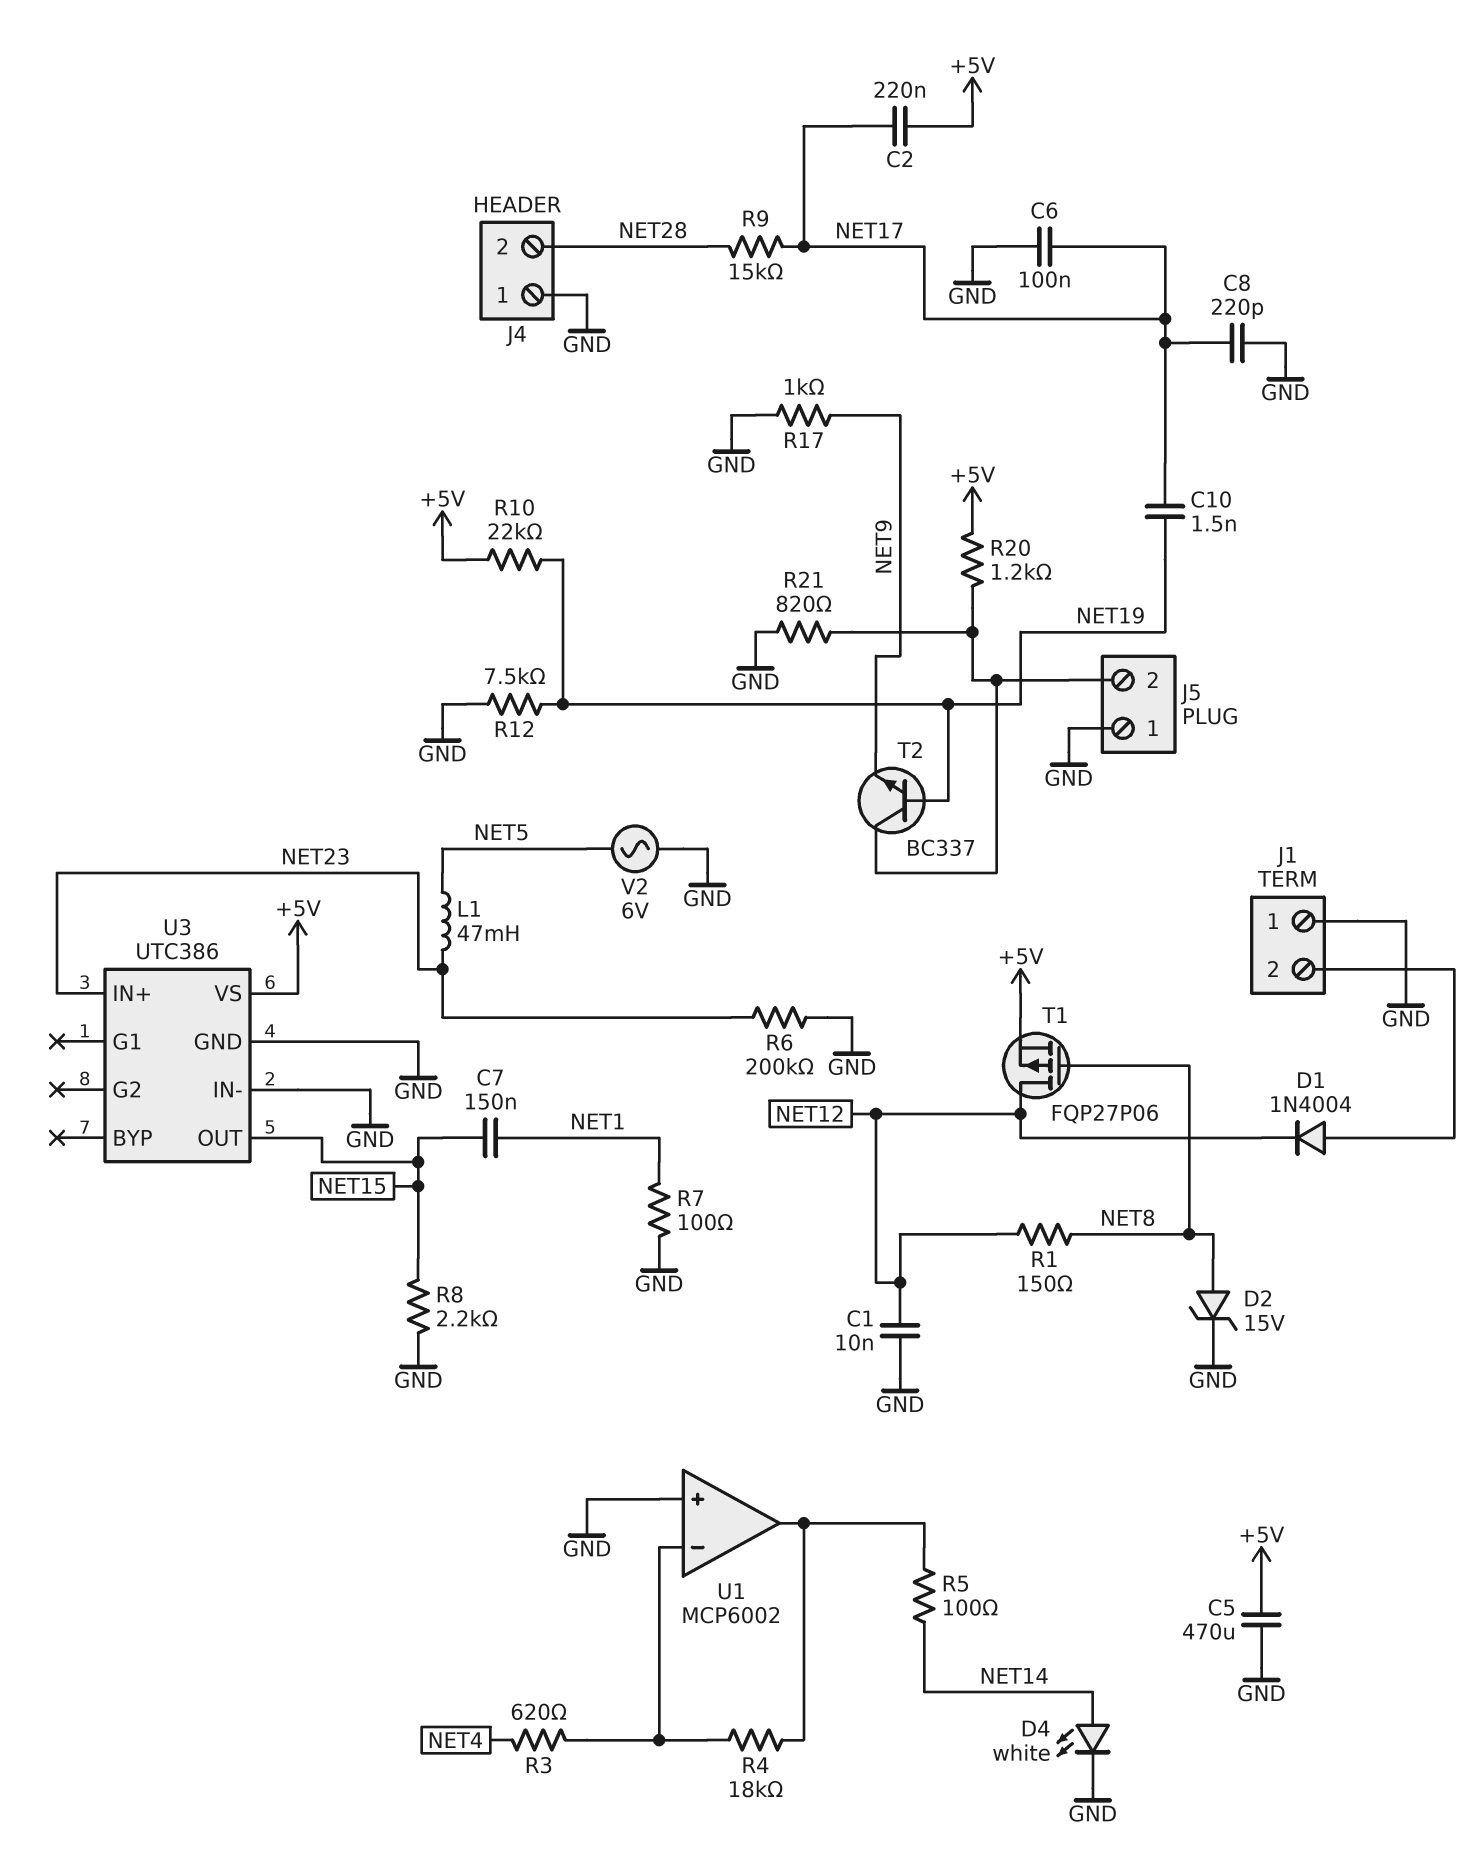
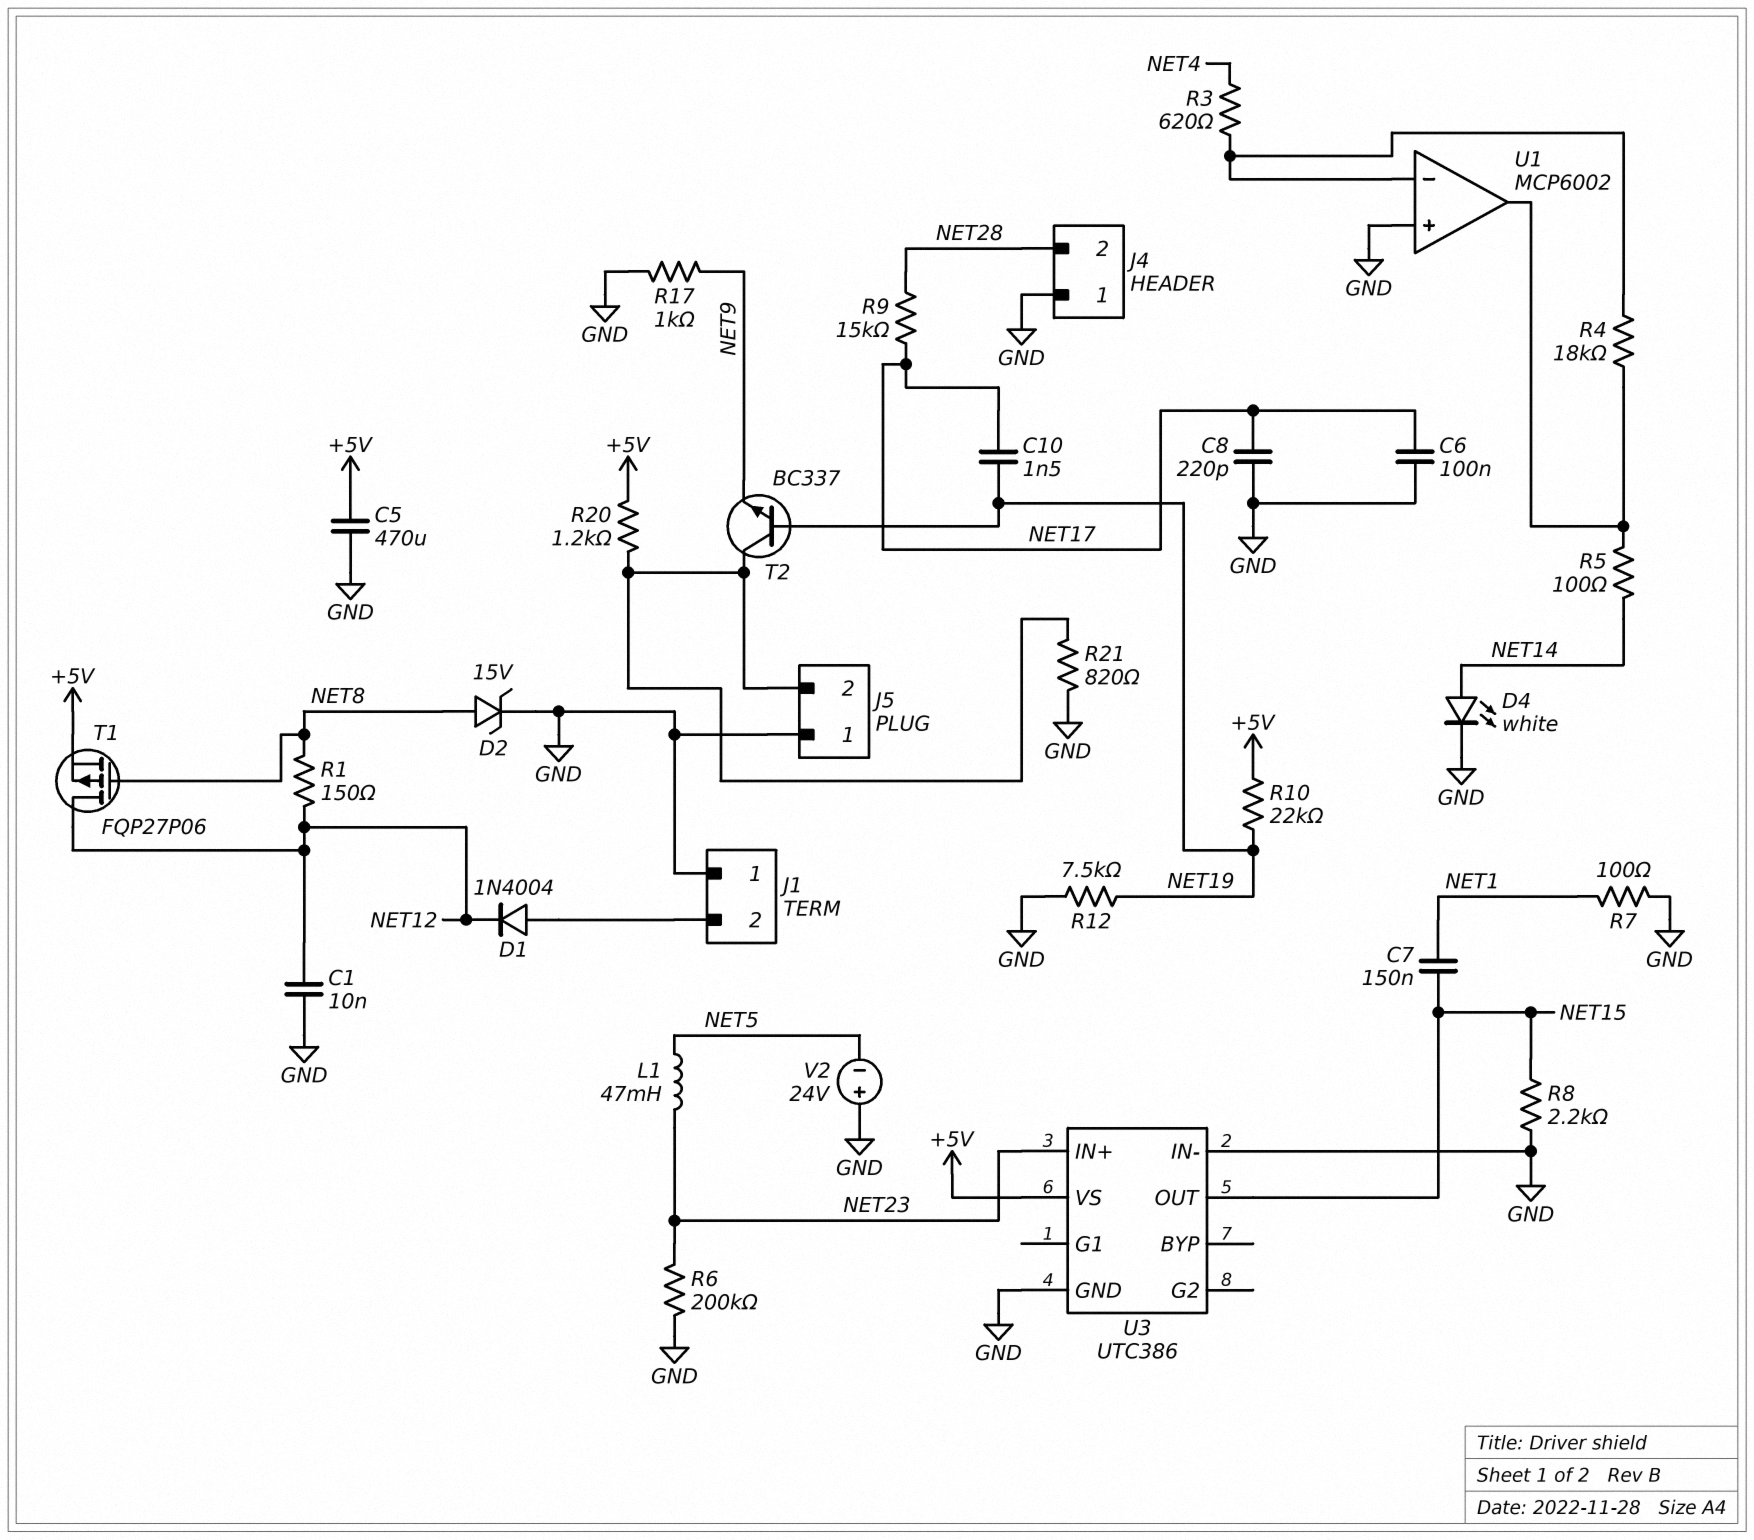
C2: 220nF (+5V, NET17) -> none
V2: AC 6V (GND, NET5) -> 24V (plus GND, minus NET5)

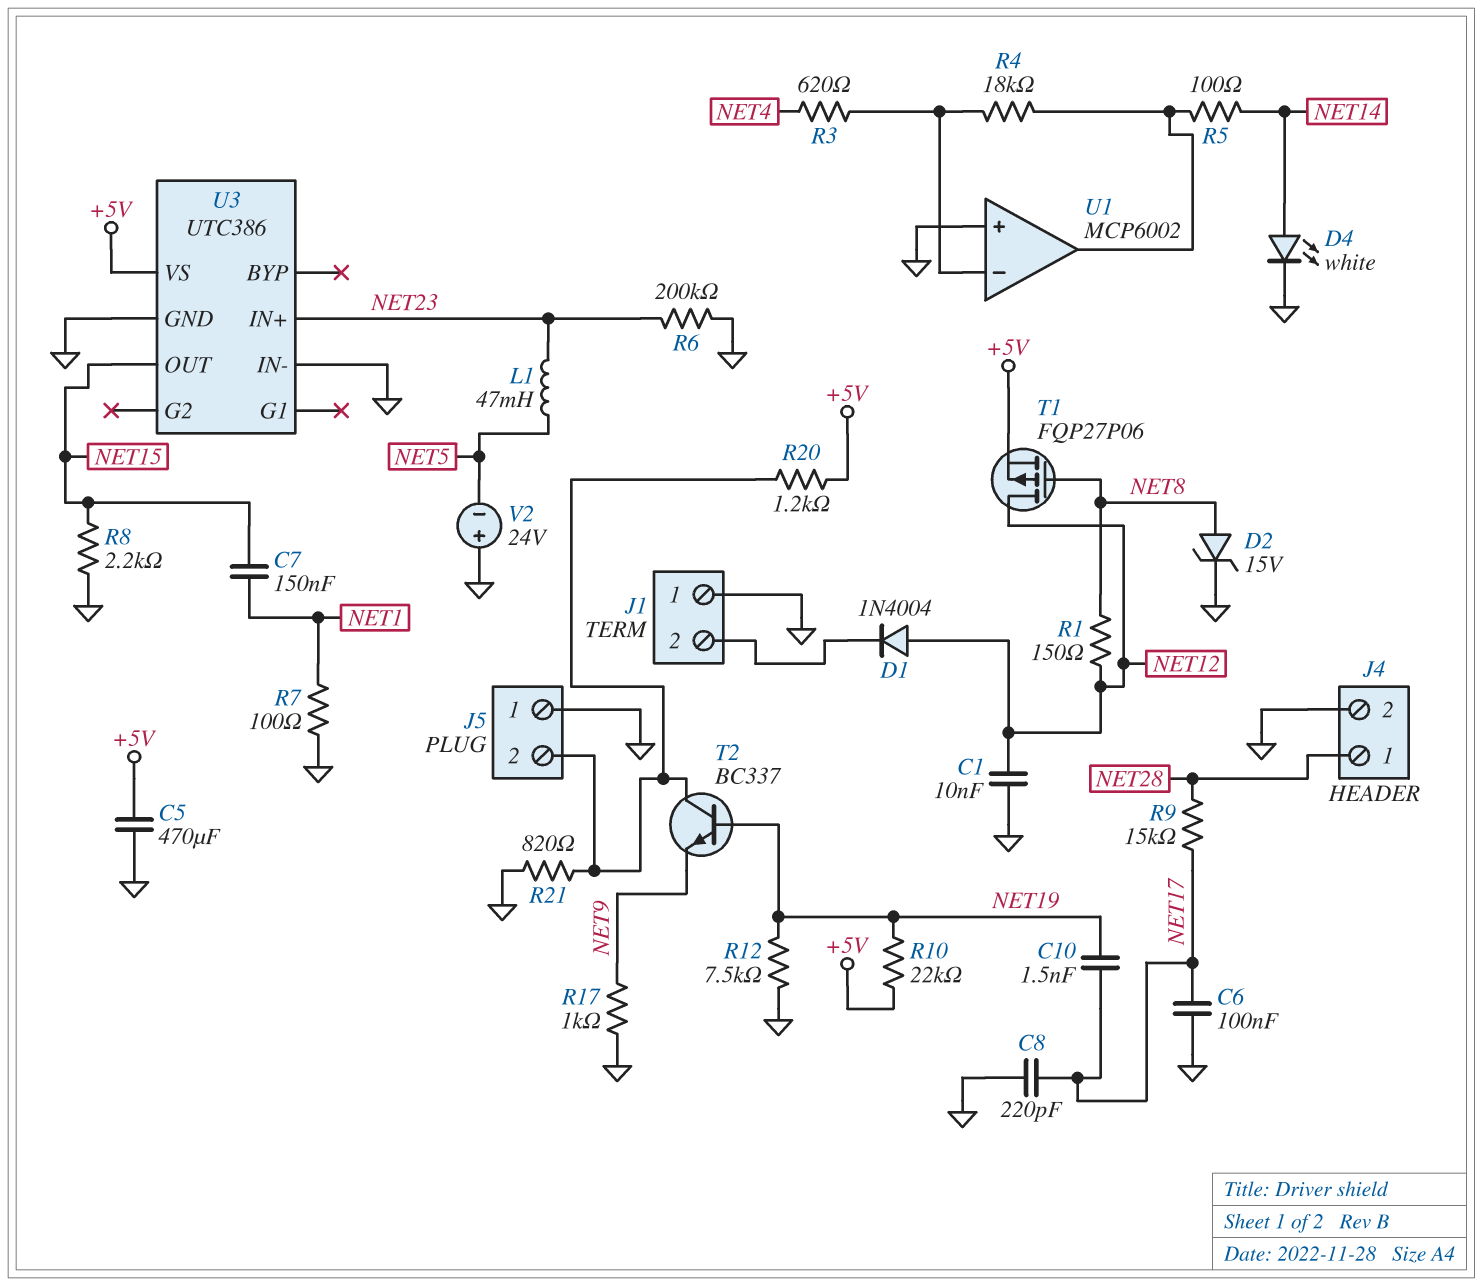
D1: diode 1N4004 (A J1/2, K NET12) -> diode 1N4004 (A NET12, K J1/2)
J4 pin 1: GND -> NET28
J4 pin 2: NET28 -> GND

